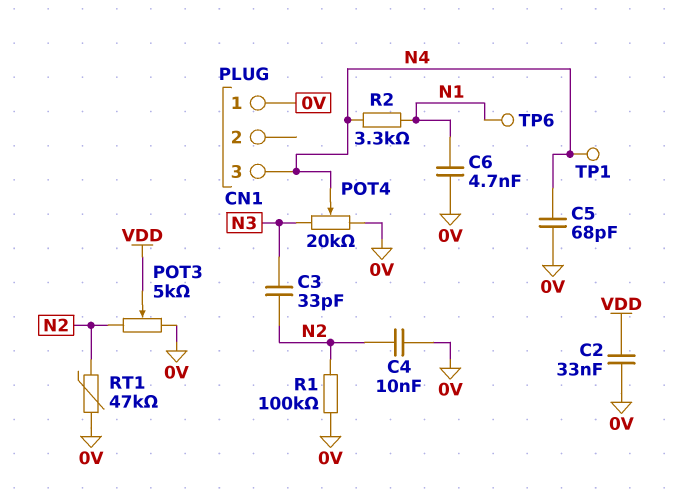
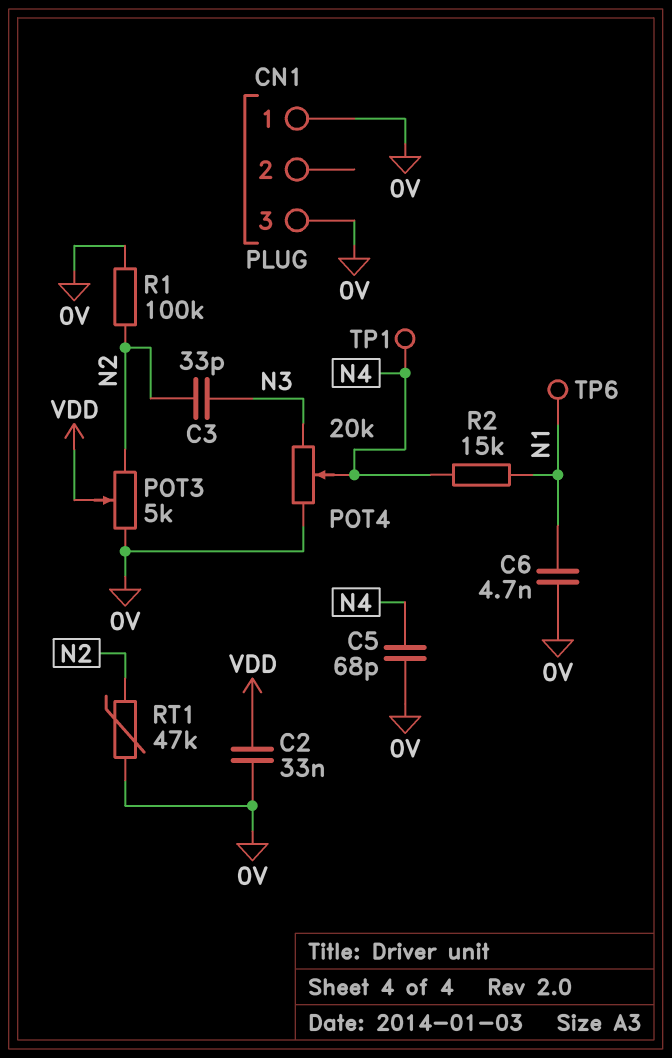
C4: 10nF (0V, N2) -> none
CN1 pin 3: N4 -> 0V
R2: 3.3k (N1, N4) -> 15k (N1, N4)

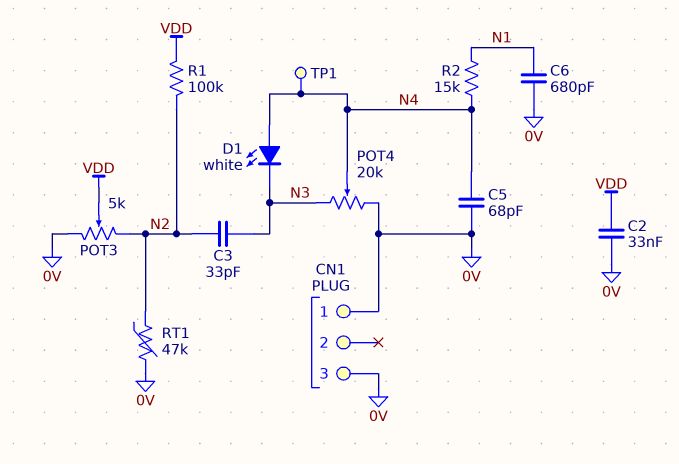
C6: 4.7nF (0V, N1) -> 680pF (0V, N1)
D1: none -> LED white (A N4, K N3)
R1: 100k (0V, N2) -> 100k (N2, VDD)
TP6: test point (N1) -> none

